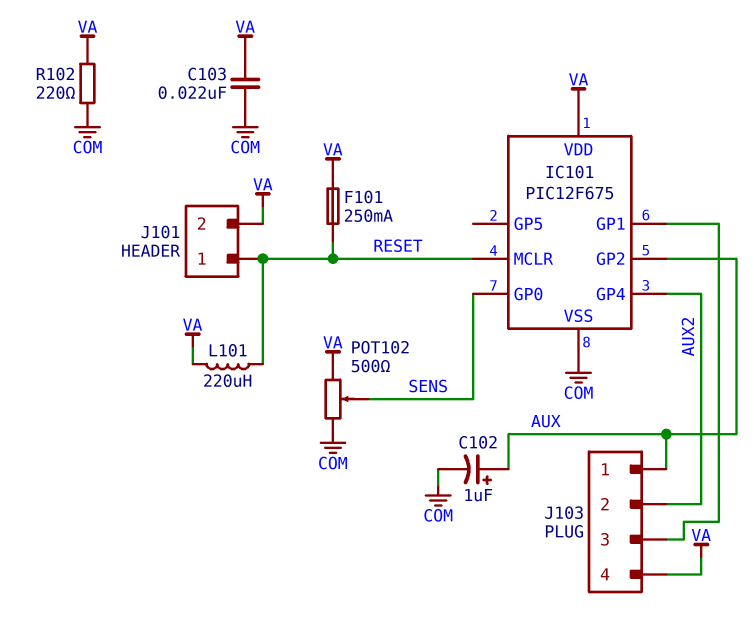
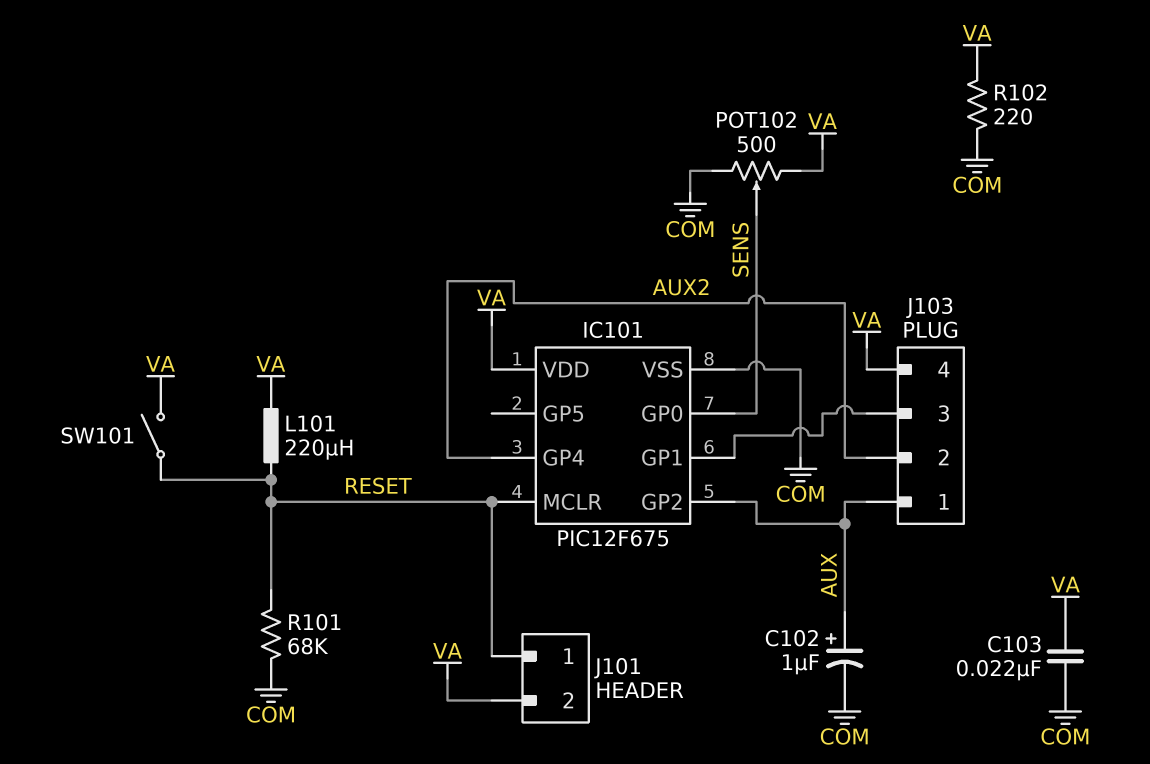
F101: 250mA (RESET, VA) -> none
R101: none -> 68k (COM, RESET)
SW101: none -> switch (RESET, VA)

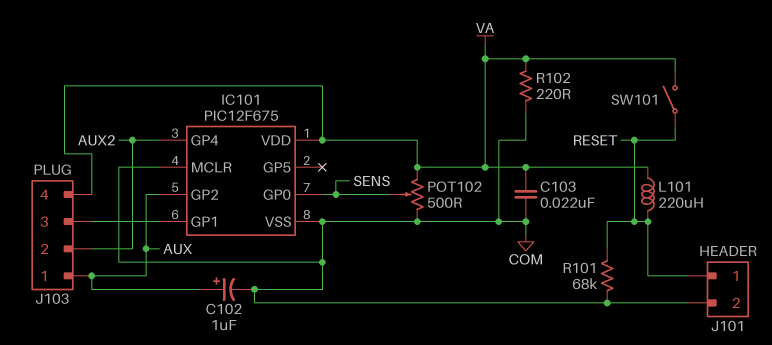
IC101 pin MCLR: RESET -> COM
J101 pin 2: VA -> COM

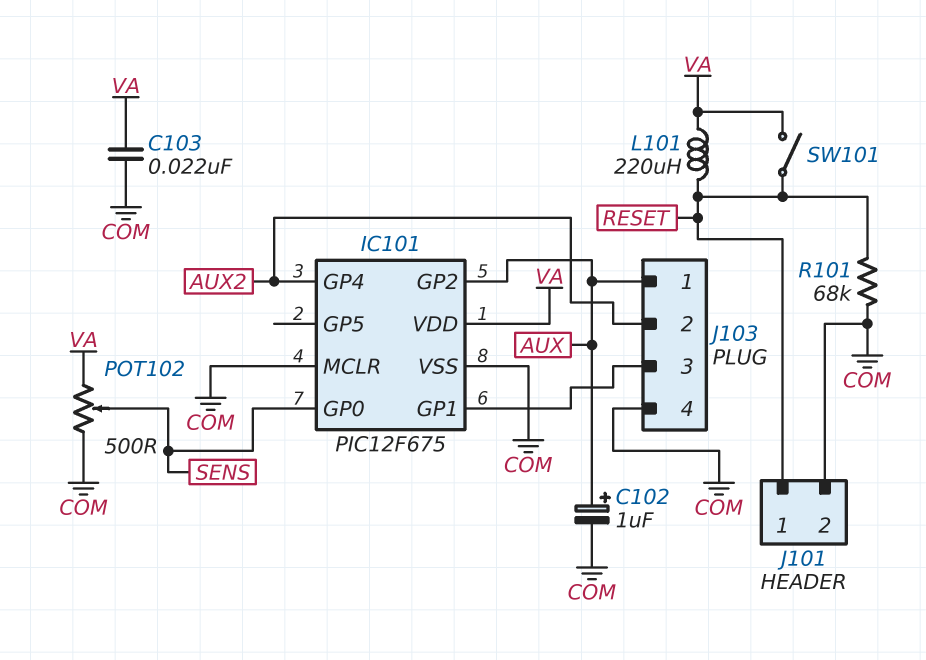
J103 pin 4: VA -> COM
R102: 220 (COM, VA) -> none

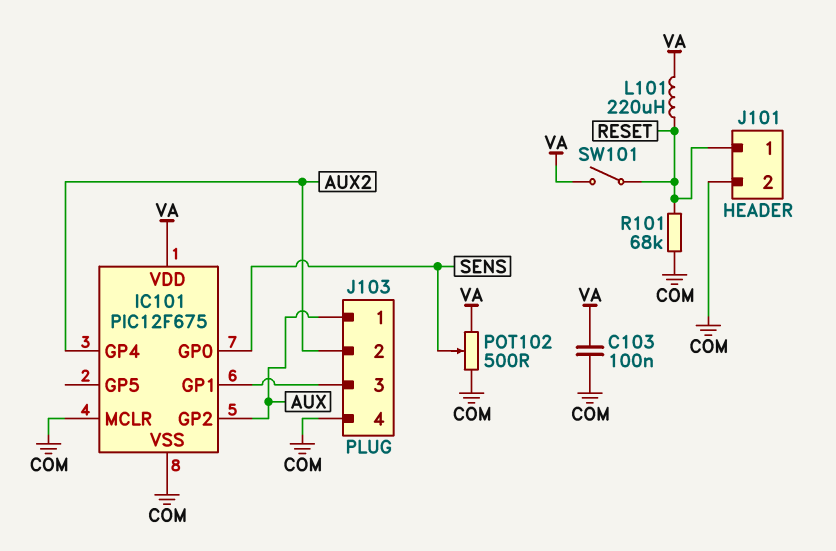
C102: 1uF (plus AUX, minus COM) -> none
C103: 22nF (COM, VA) -> 100nF (COM, VA)

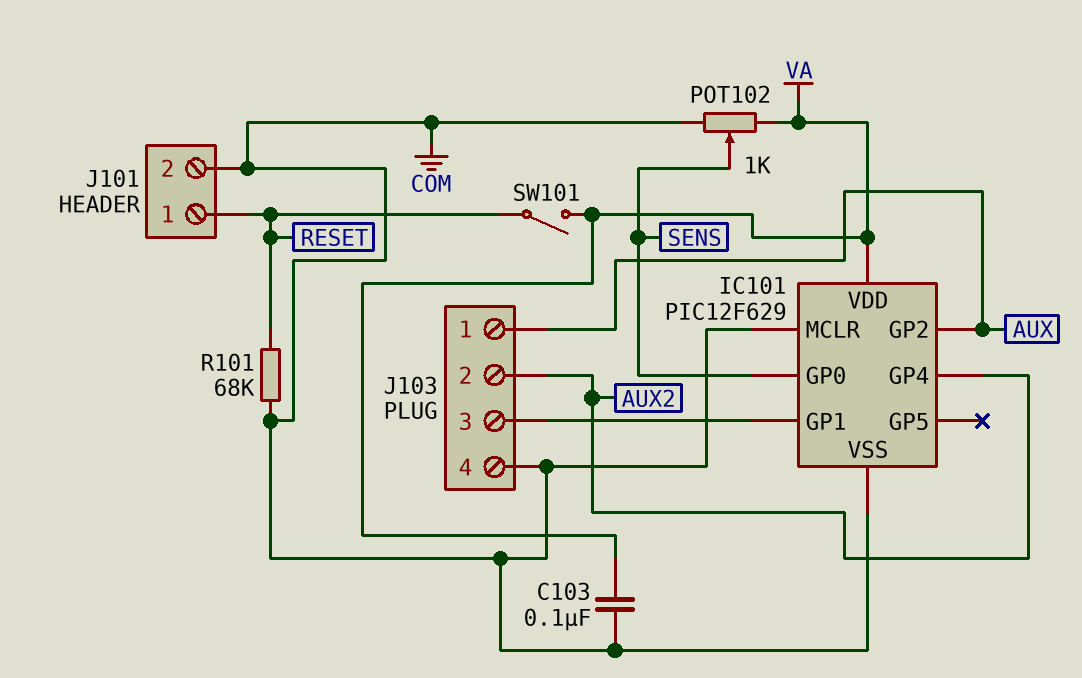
IC101: PIC12F675 -> PIC12F629
L101: 220uH (RESET, VA) -> none
POT102: 500 (COM, VA, wiper SENS) -> 1k (COM, VA, wiper SENS)

